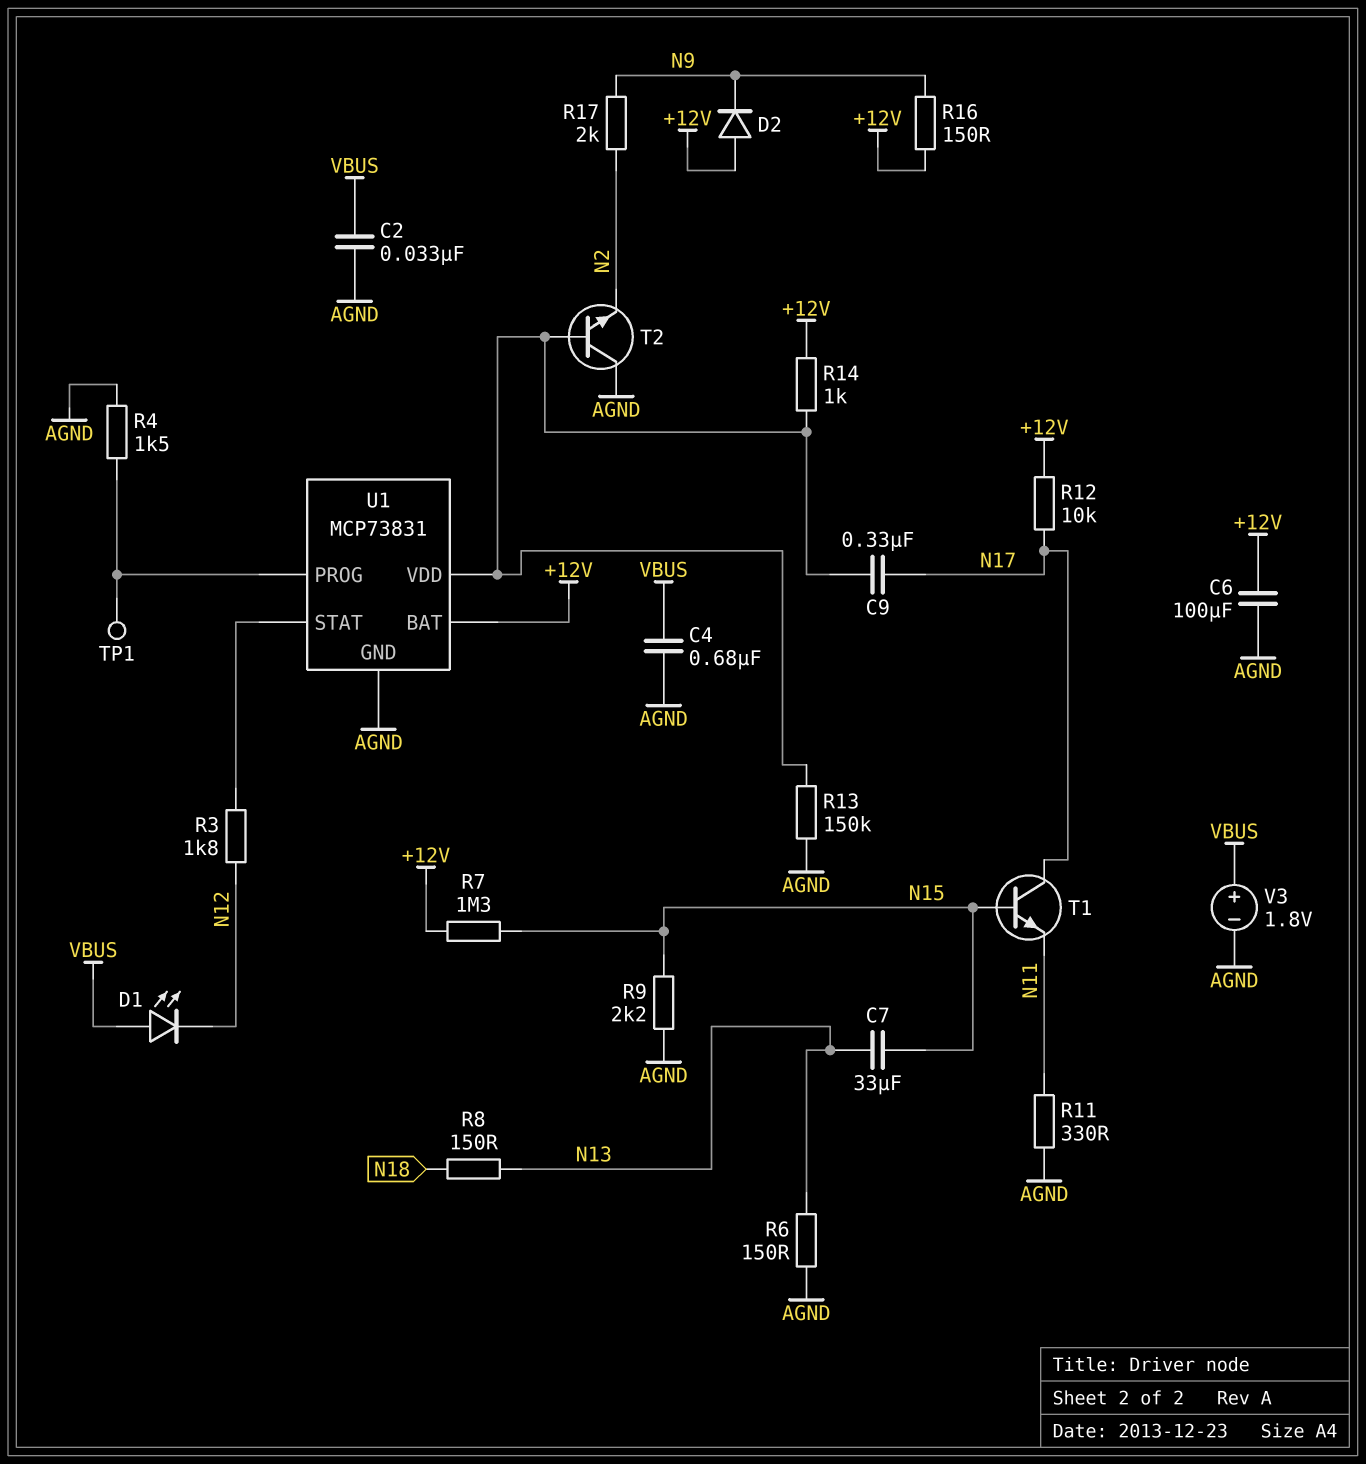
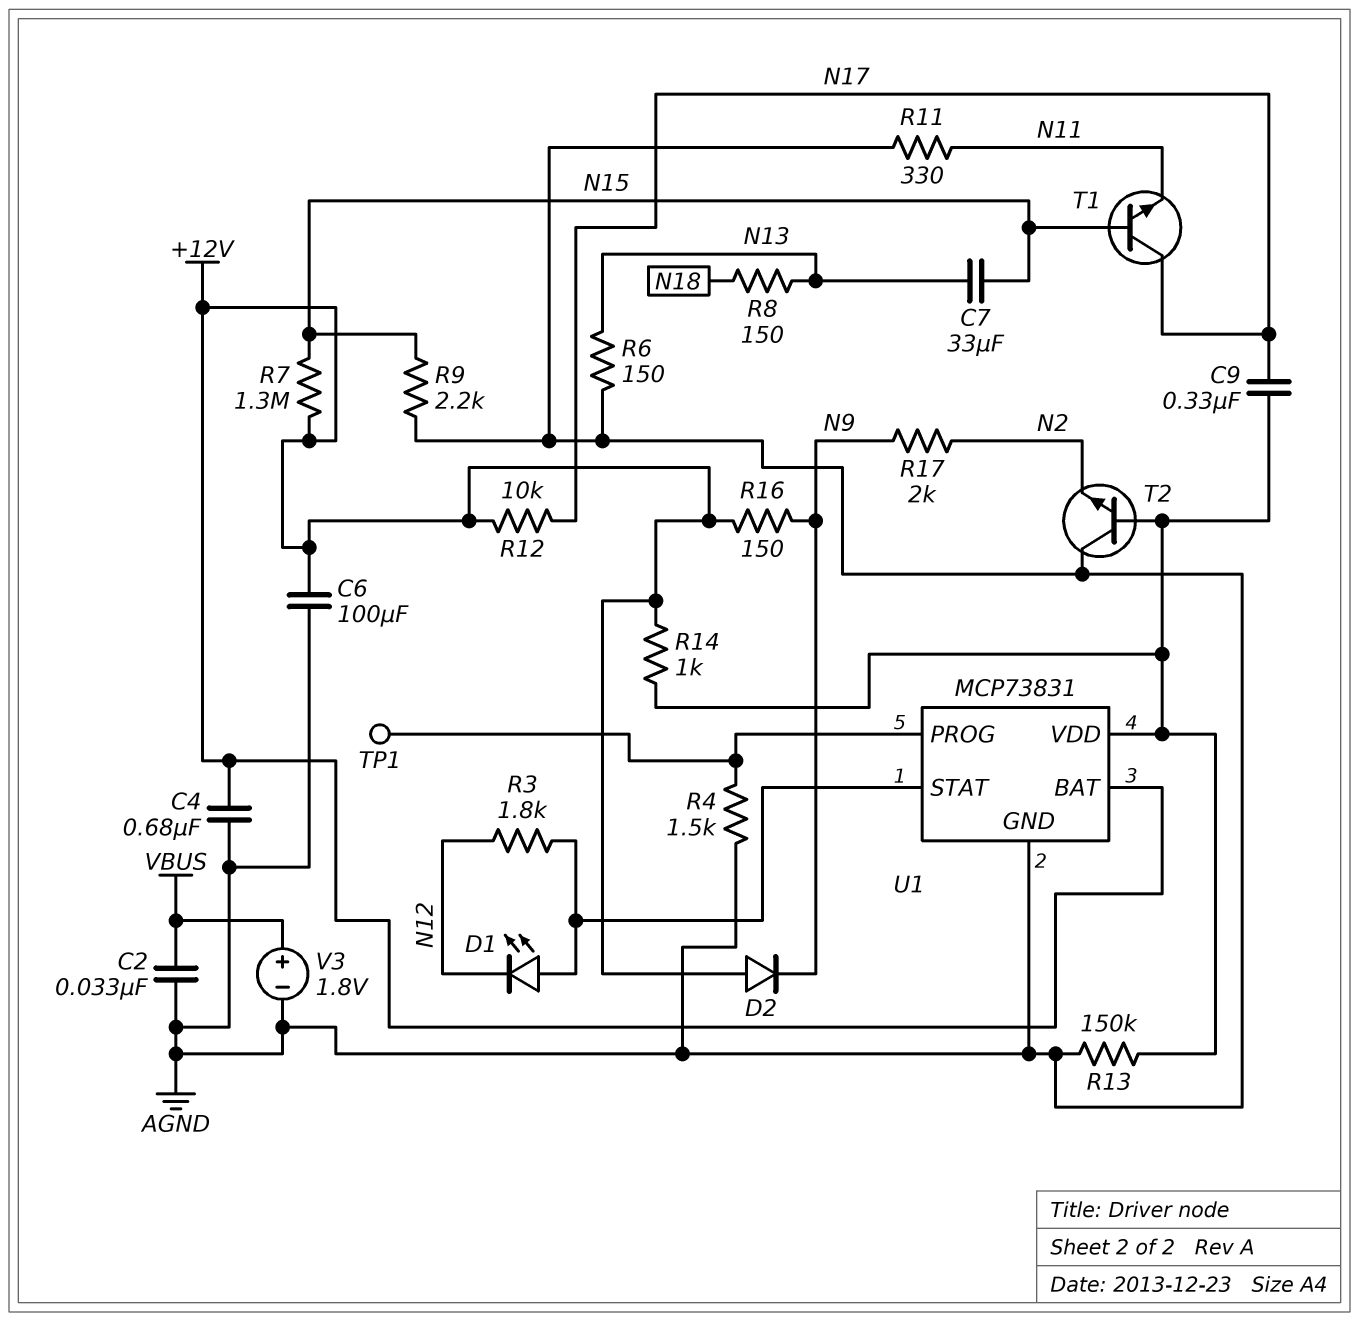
C4: 680nF (AGND, VBUS) -> 680nF (+12V, AGND)
D1: LED (A VBUS, K N12) -> LED (A U1/STAT, K N12)

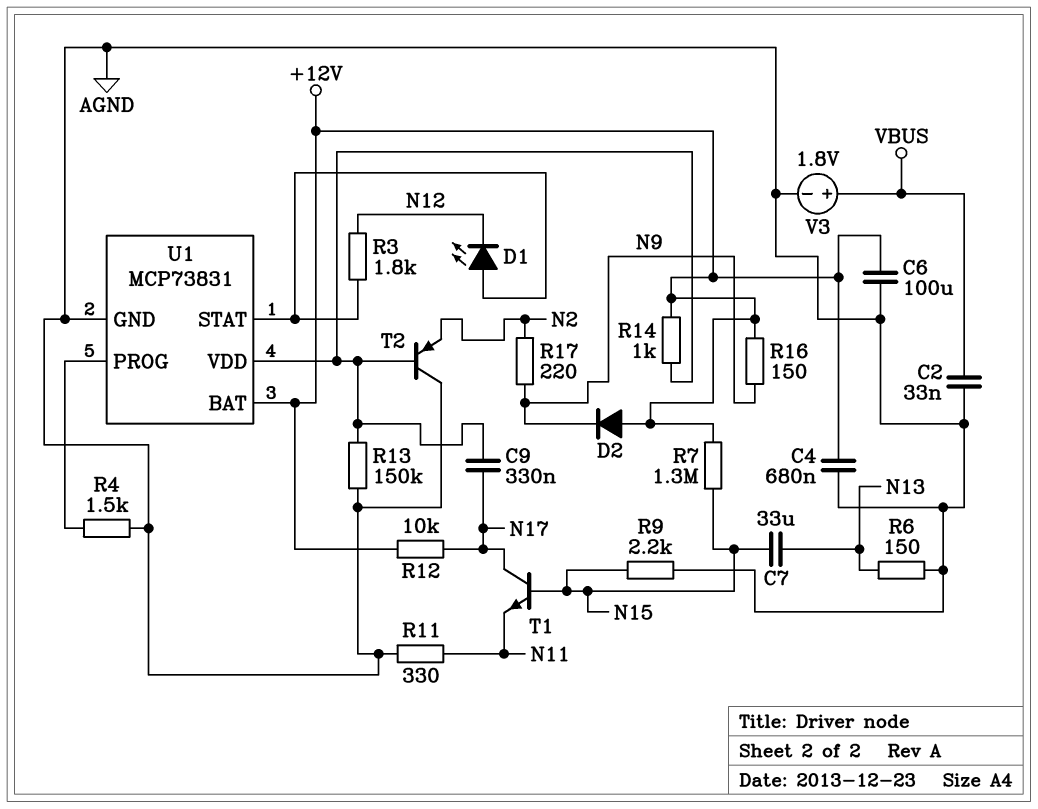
R8: 150 (N13, N18) -> none
R17: 2k (N2, N9) -> 220 (N2, N9)
T2: NPN (B U1/VDD, C AGND, E N2) -> PNP (B U1/VDD, C AGND, E N2)
TP1: test point (U1/PROG) -> none

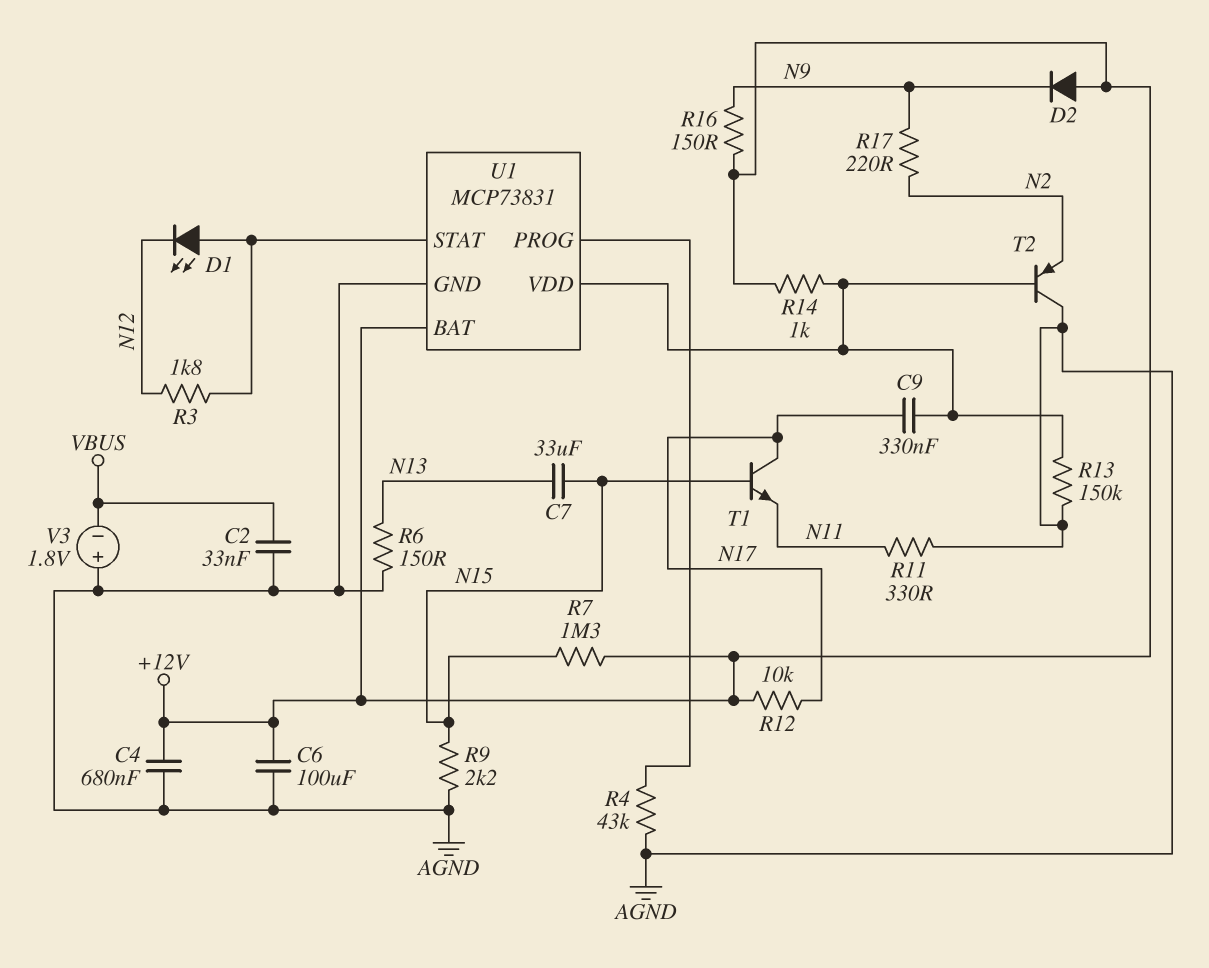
R4: 1.5k (AGND, U1/PROG) -> 43k (AGND, U1/PROG)
V3: 1.8V (plus VBUS, minus AGND) -> 1.8V (plus AGND, minus VBUS)

